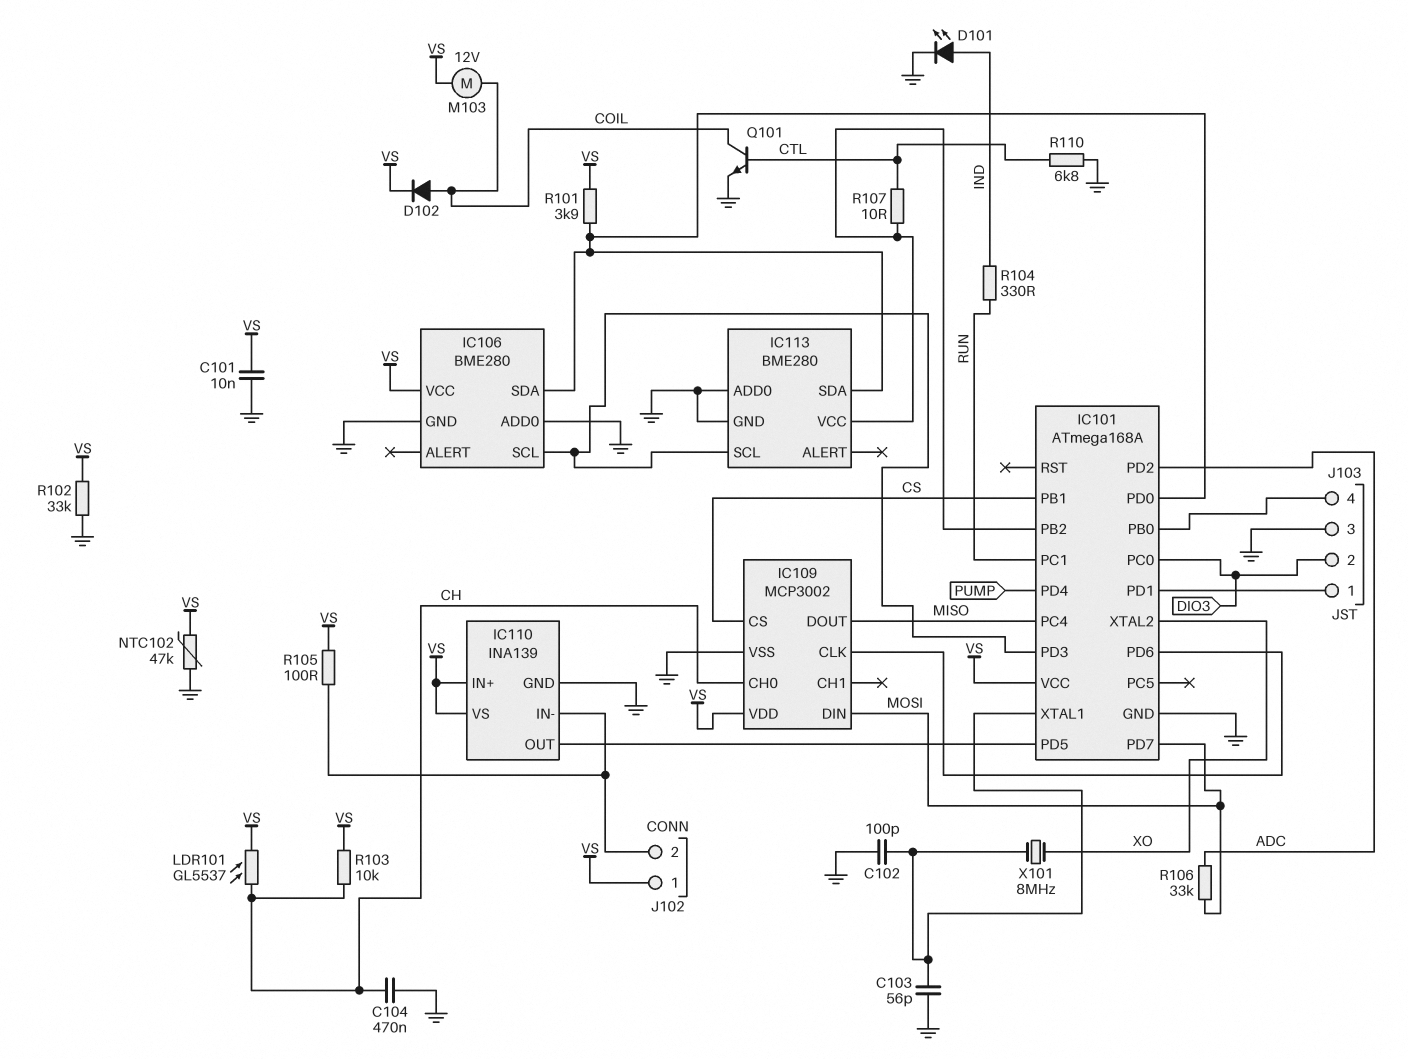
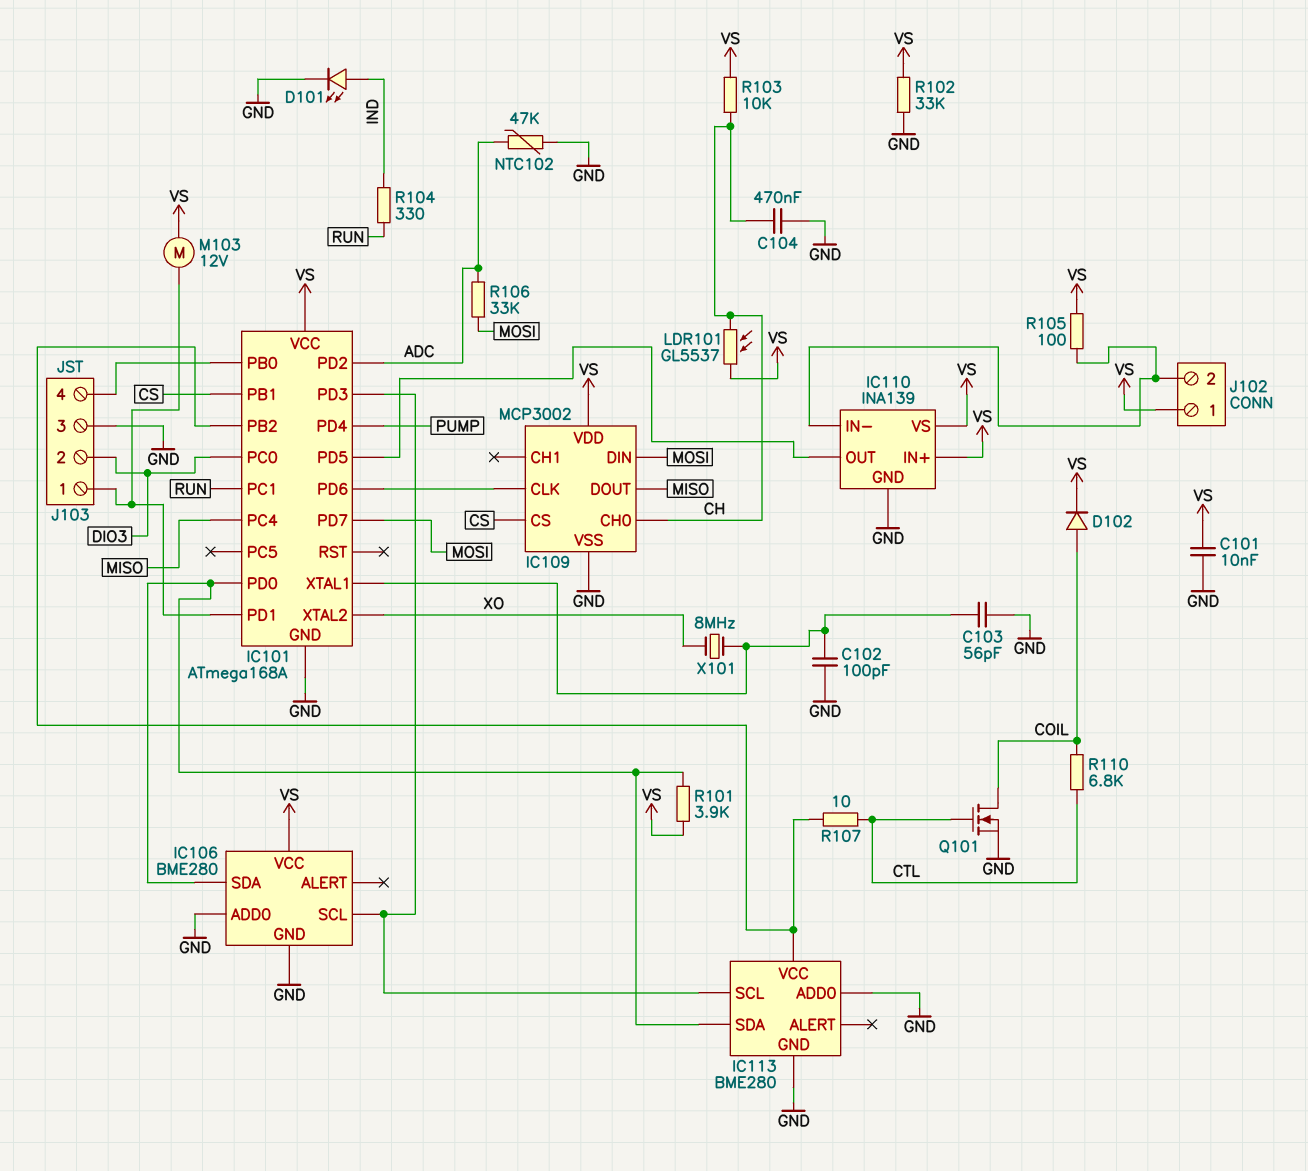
M103: motor 12V (COIL, VS) -> motor 12V (IC101/PD1, VS)
NTC102: 47k (GND, VS) -> 47k (ADC, GND)
Q101: NPN (B CTL, C COIL, E GND) -> NMOS (G CTL, D COIL, S GND)
R110: 6.8k (CTL, GND) -> 6.8k (COIL, CTL)

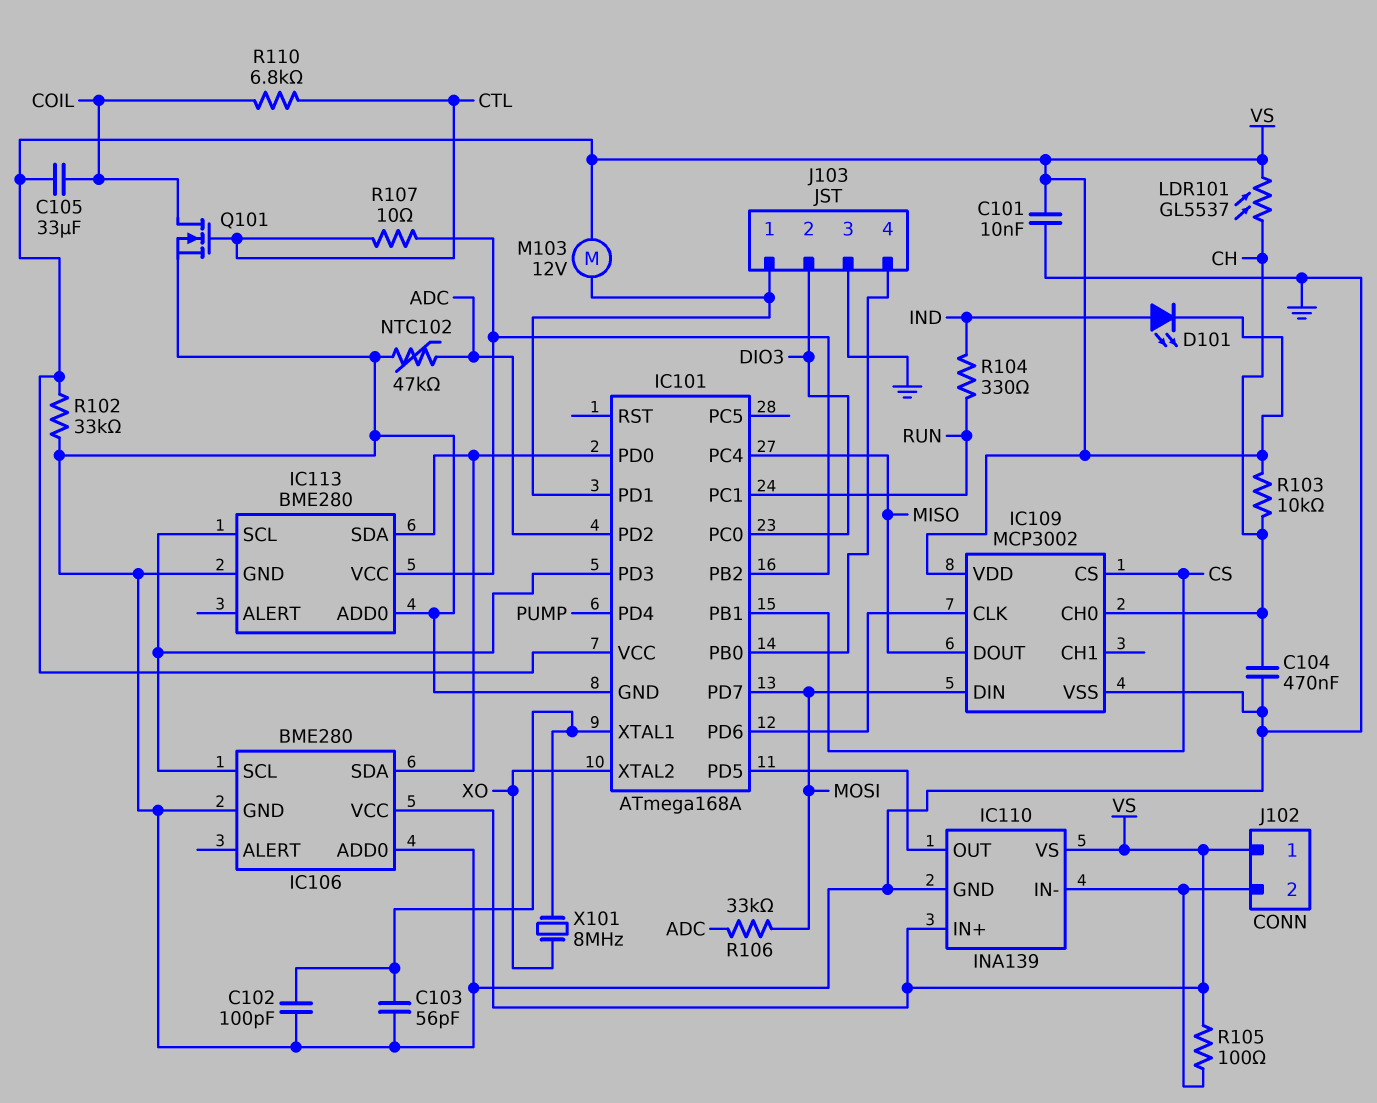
C105: none -> 33uF (COIL, VS)
D101: LED (A IND, K GND) -> LED (A IND, K VS)
D102: diode (A COIL, K VS) -> none
R101: 3.9k (IC101/PD0, VS) -> none

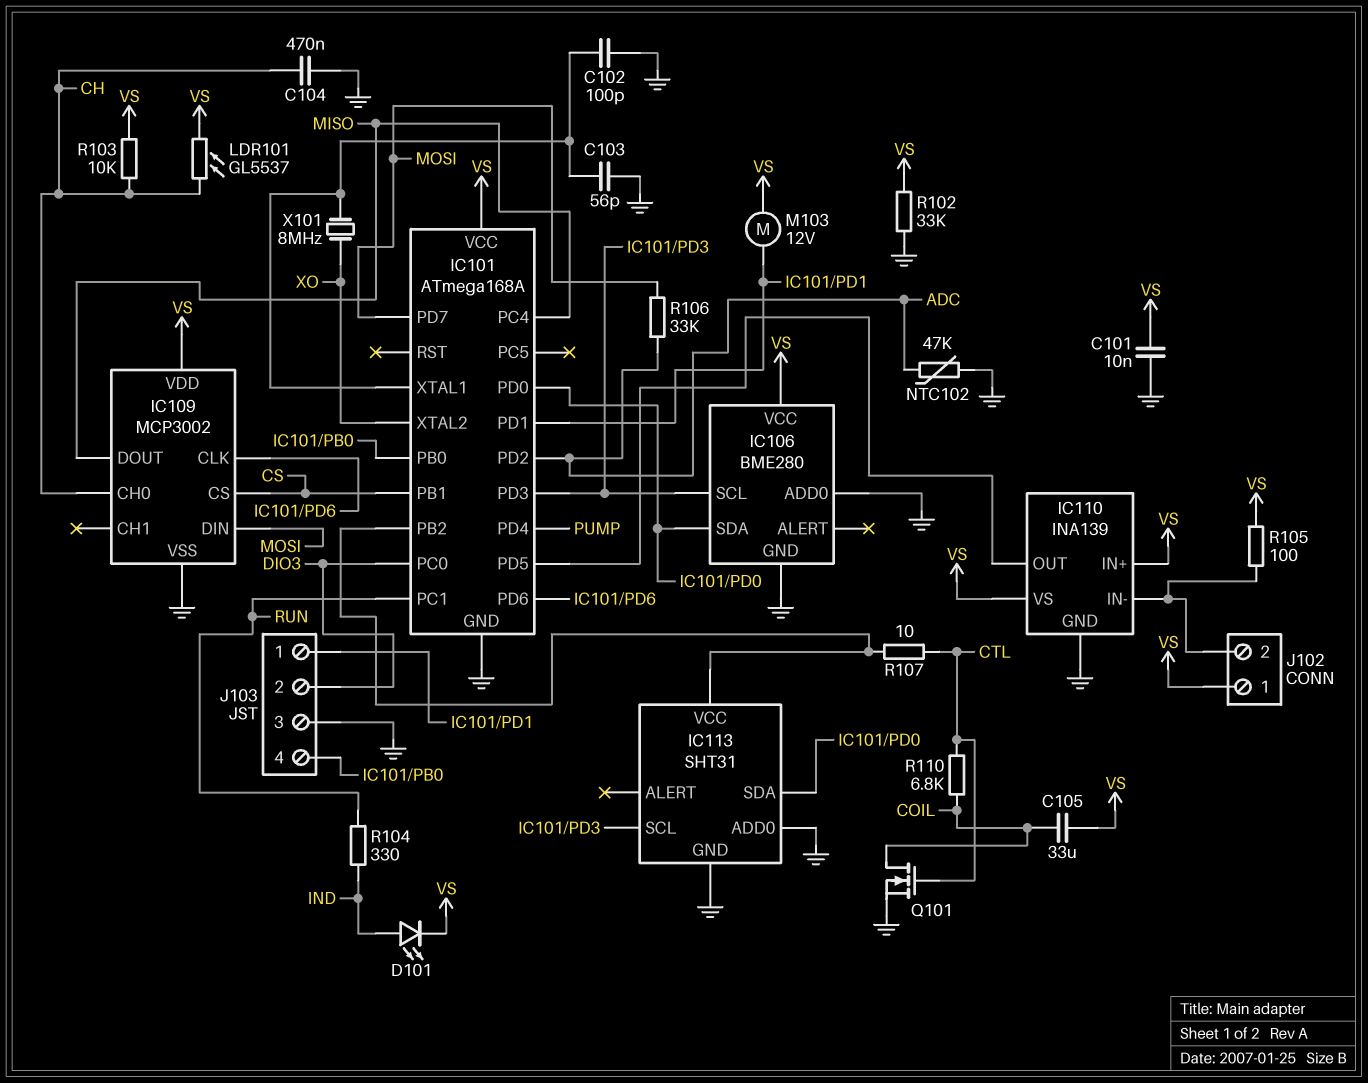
IC113: BME280 -> SHT31

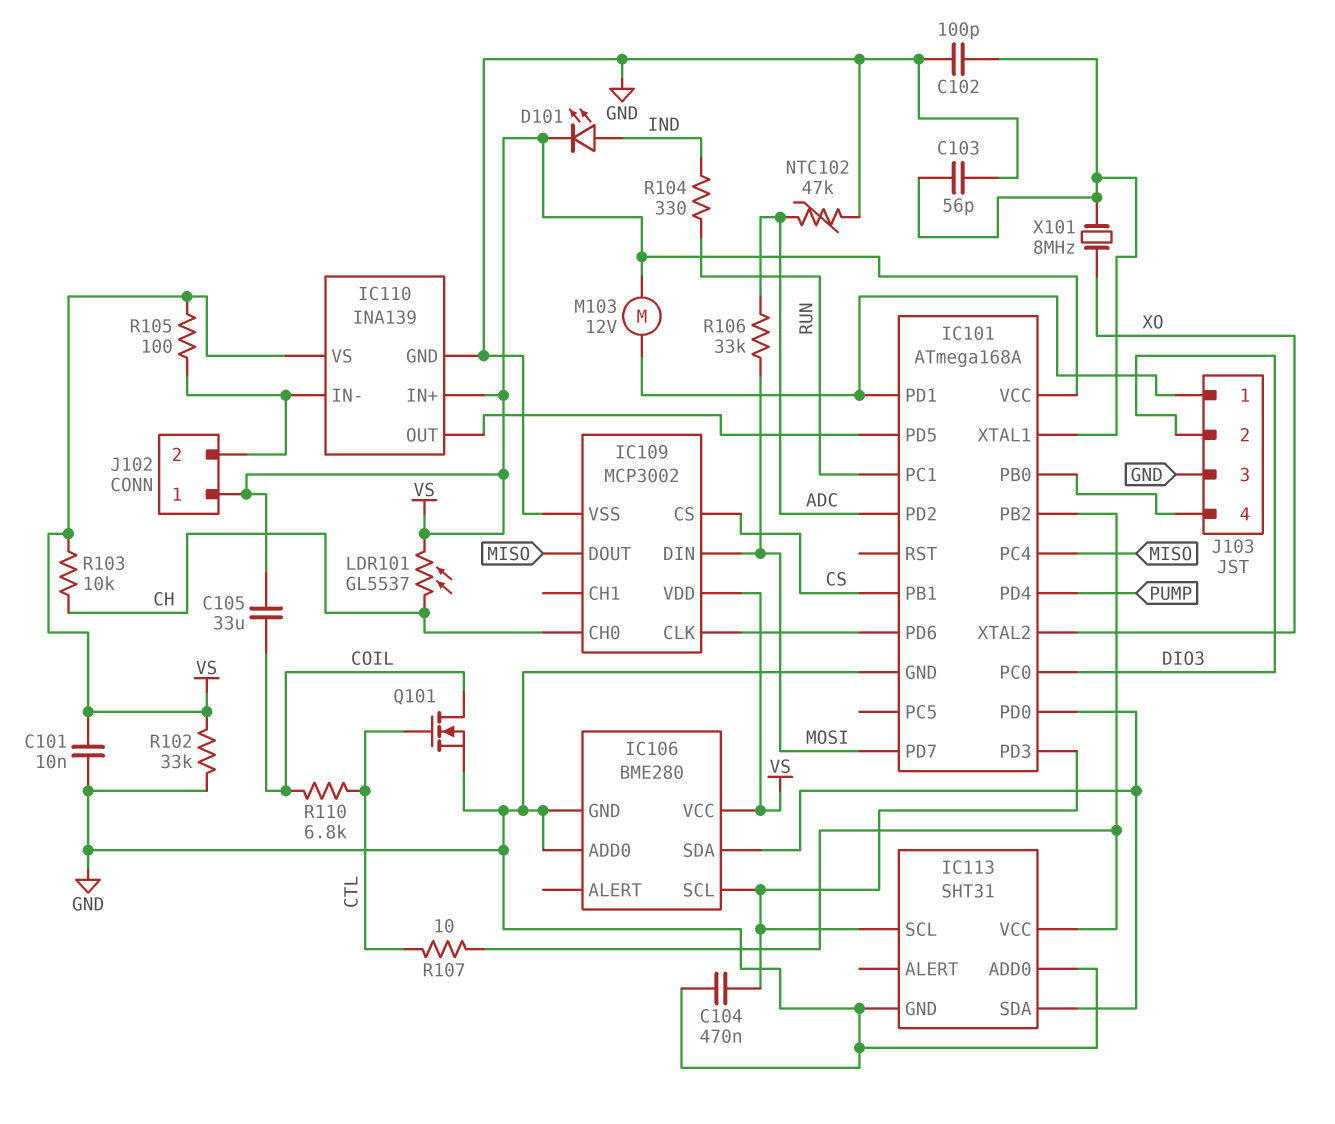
C104: 470nF (CH, GND) -> 470nF (GND, IC101/PD3)

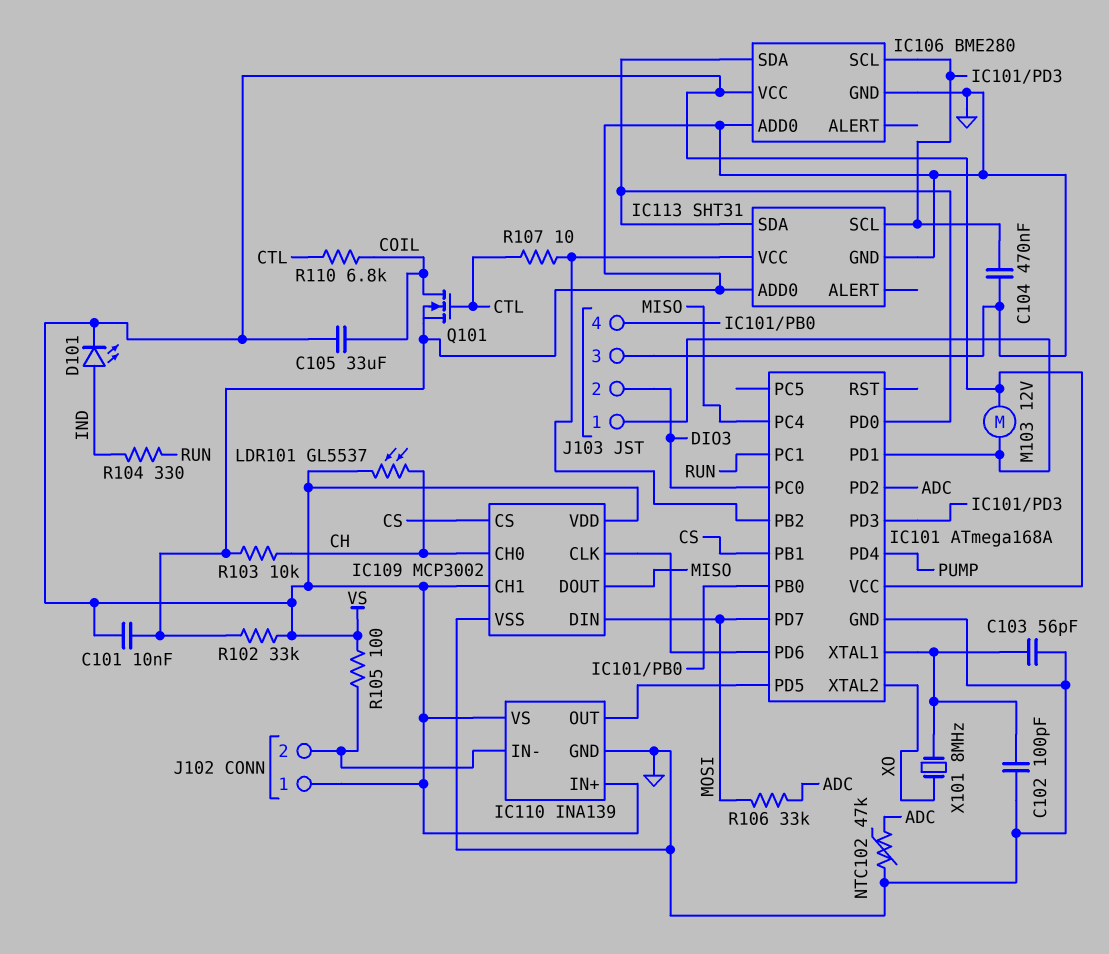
IC109 pin CH1: none -> VS
R103: 10k (CH, VS) -> 10k (CH, GND)

